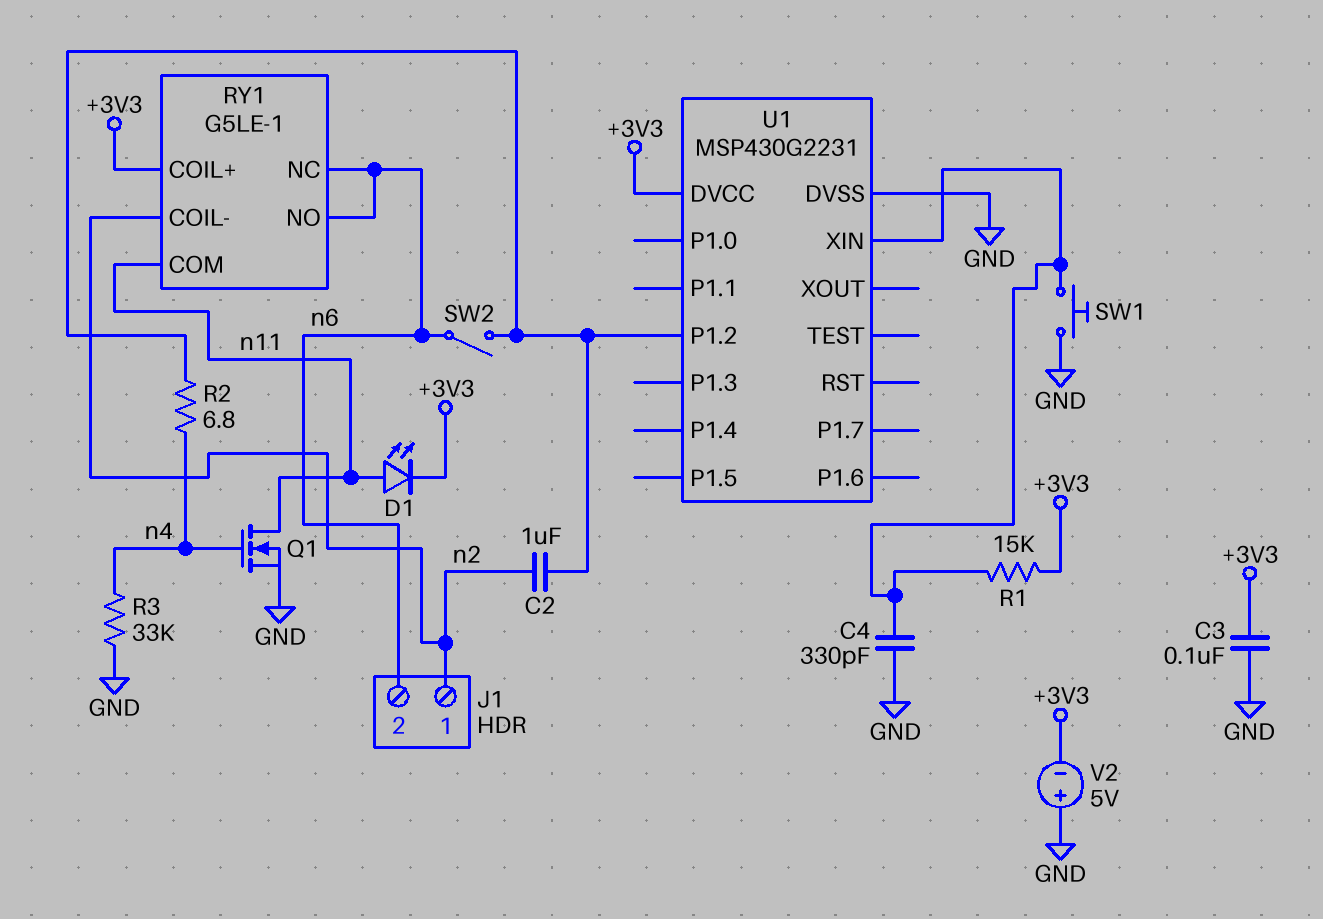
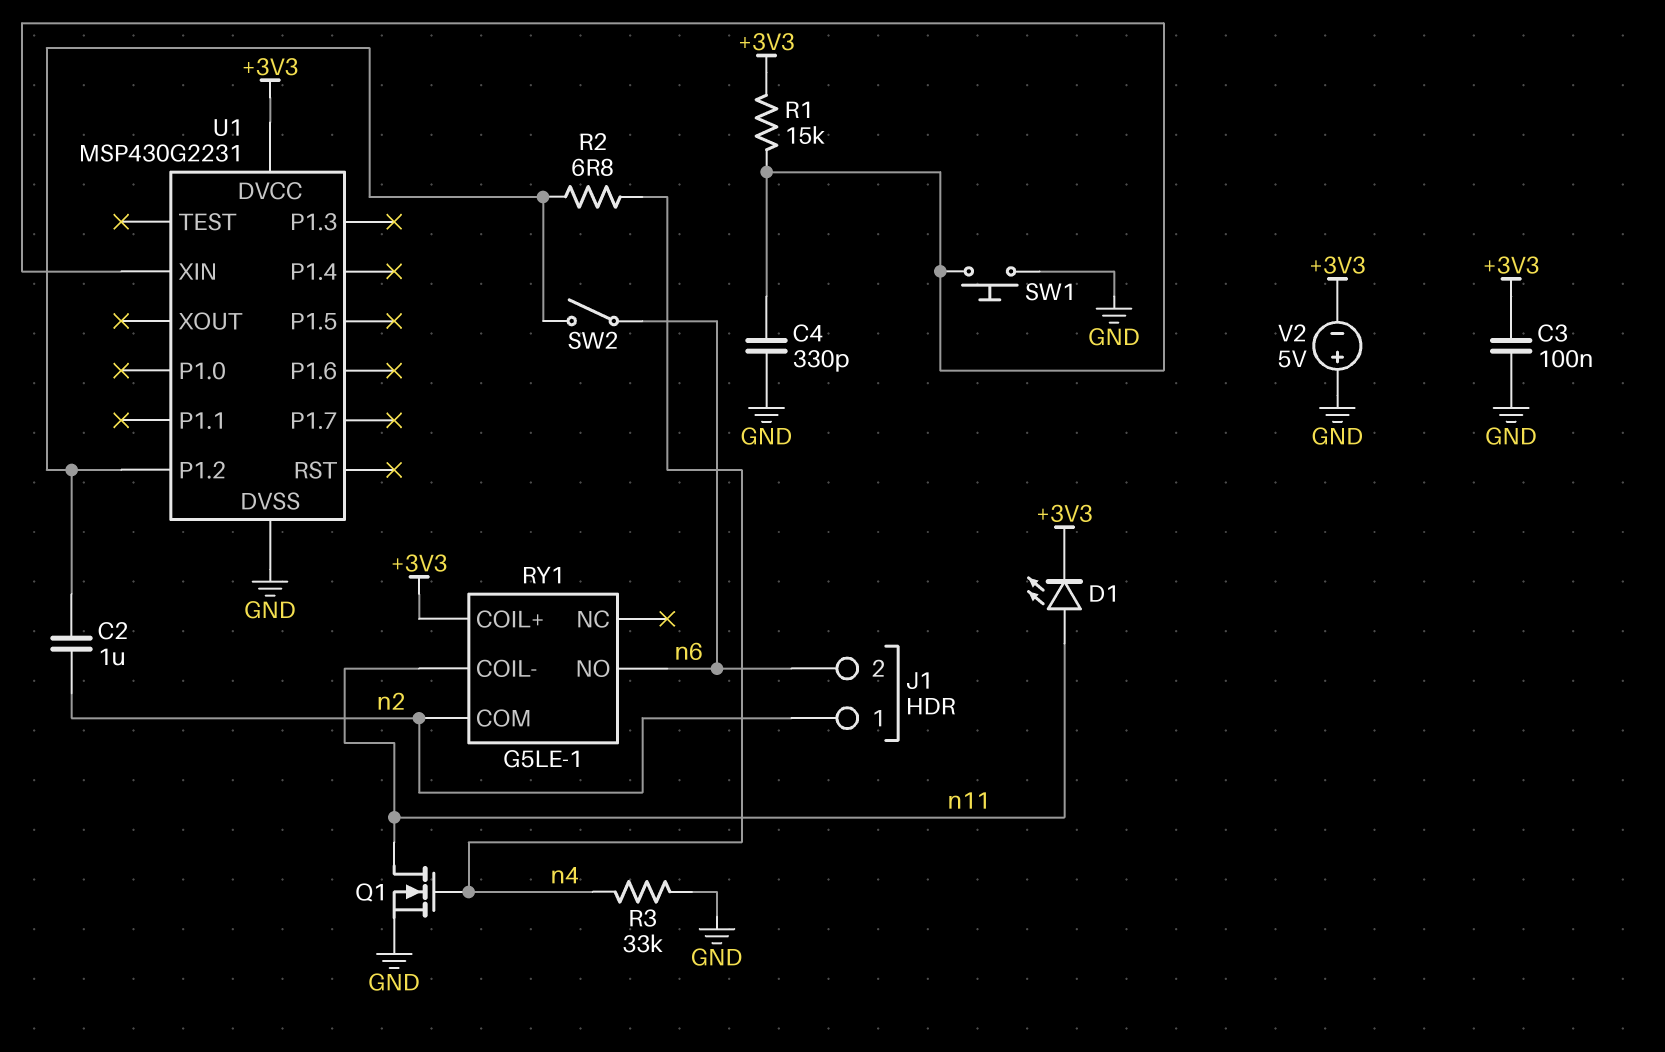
RY1 pin COIL-: n2 -> n11
RY1 pin COM: n11 -> n2
RY1 pin NC: n6 -> none

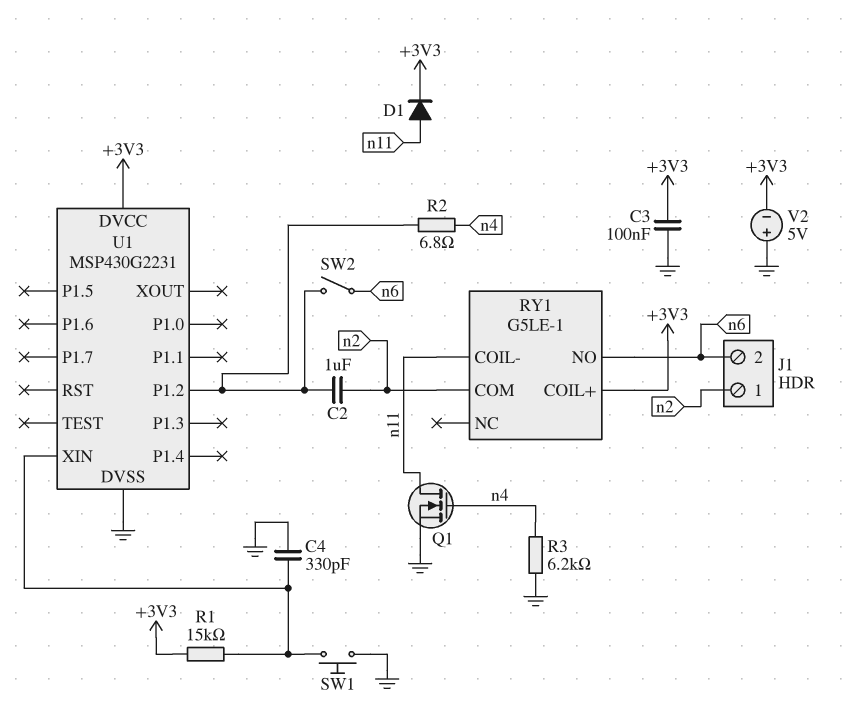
D1: LED (A n11, K +3V3) -> diode (A n11, K +3V3)
R3: 33k (GND, n4) -> 6.2k (GND, n4)

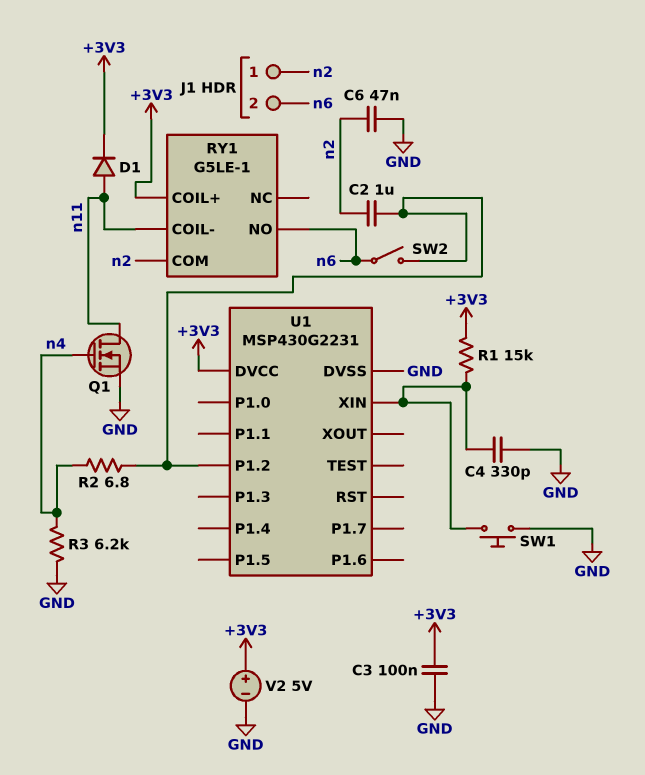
C6: none -> 47nF (GND, n2)
V2: 5V (plus GND, minus +3V3) -> 5V (plus +3V3, minus GND)

